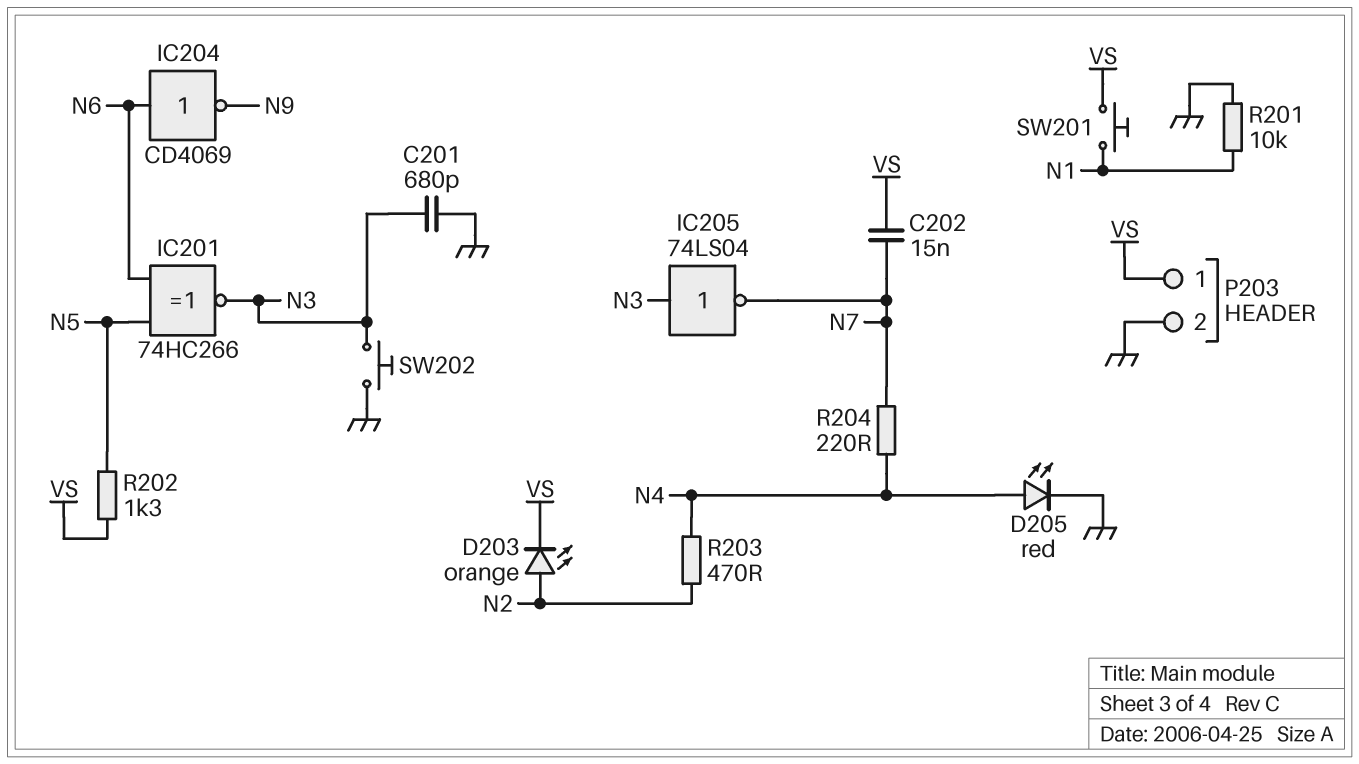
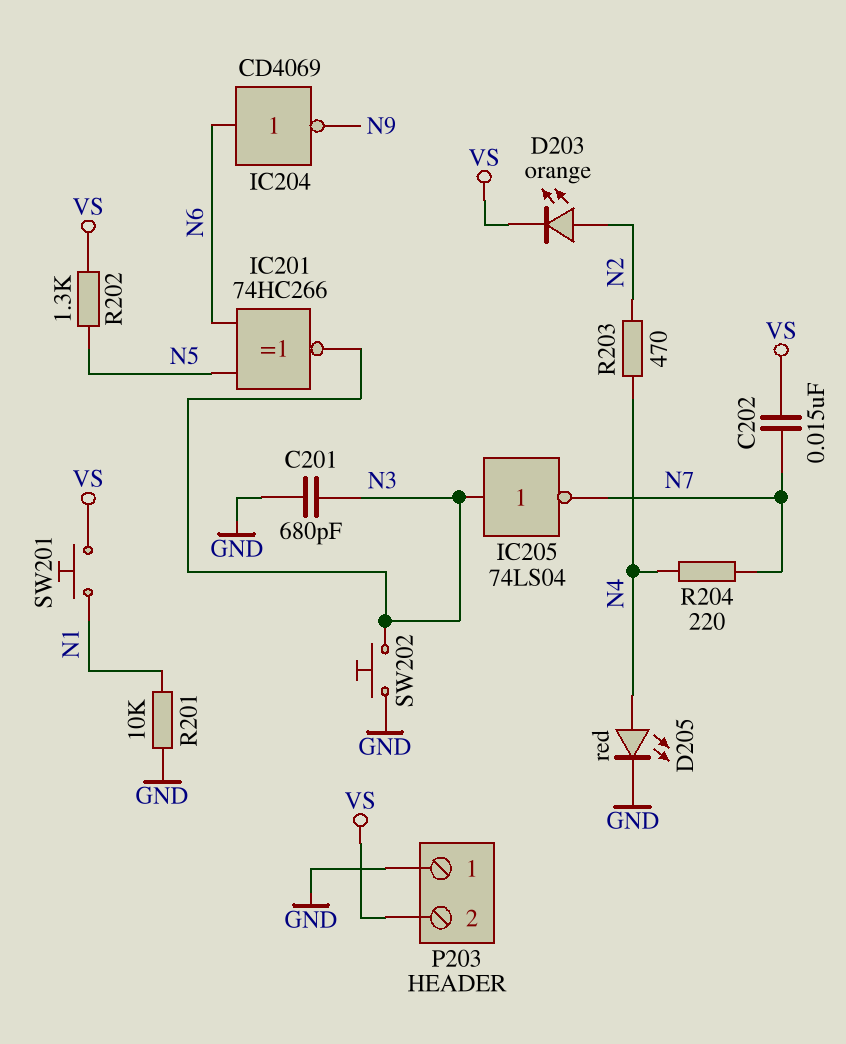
P203 pin 1: VS -> GND
P203 pin 2: GND -> VS

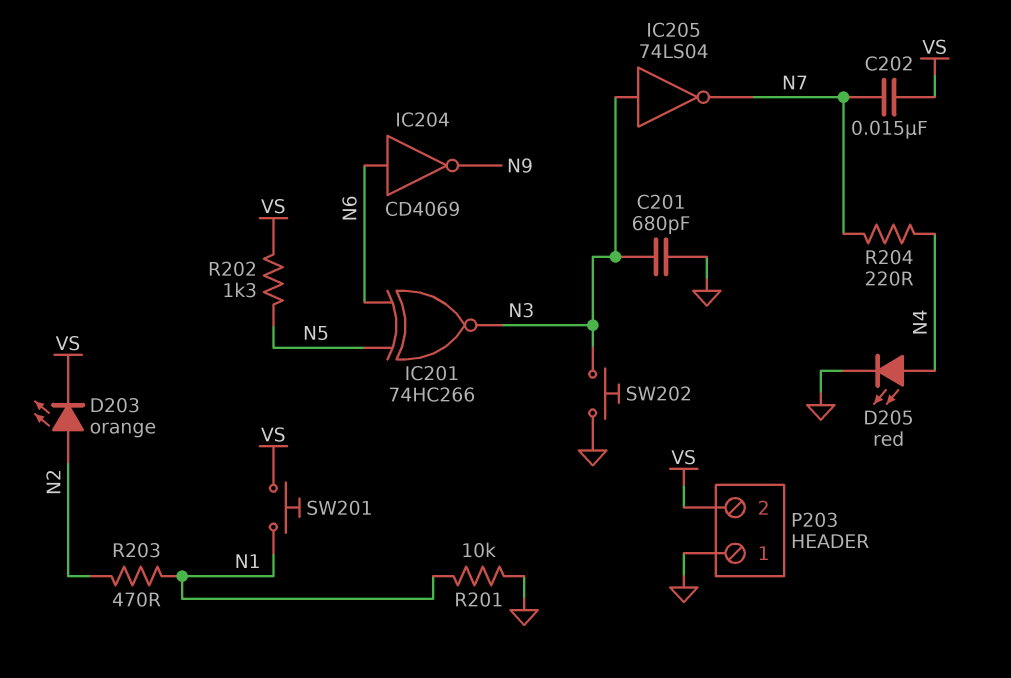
R203: 470 (N2, N4) -> 470 (N1, N2)

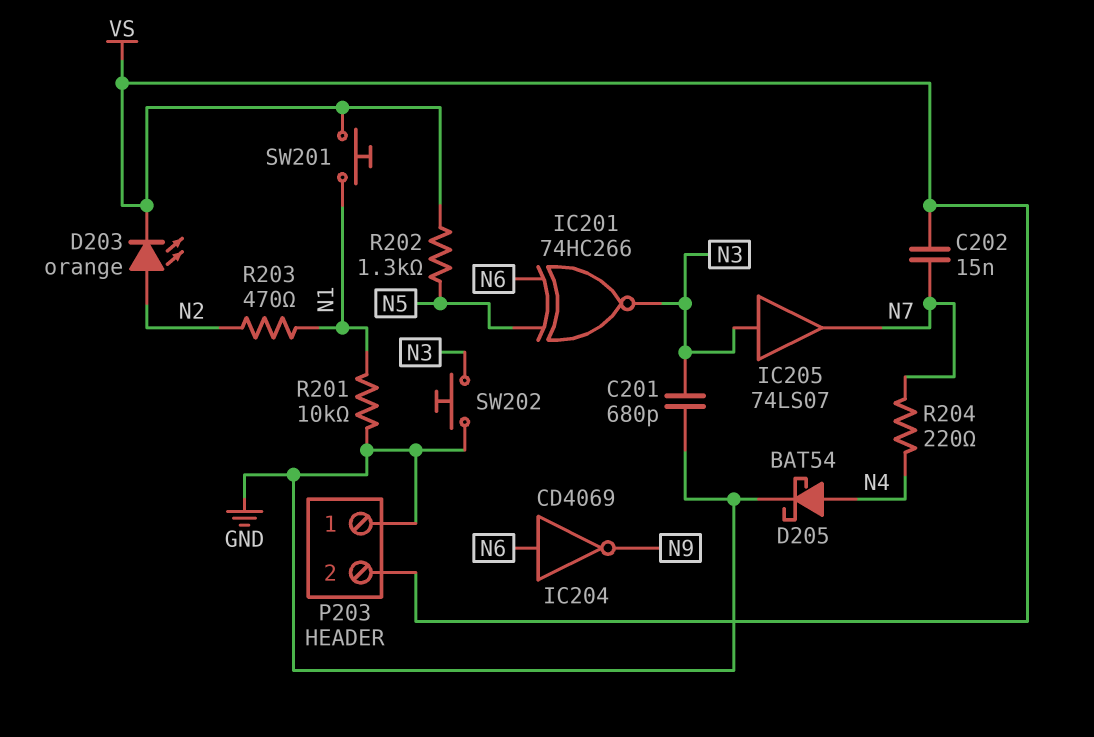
D205: LED red (A N4, K GND) -> schottky BAT54 (A N4, K GND)
IC205: NOT 74LS04 (in N3, out N7) -> buffer 74LS07 (in N3, out N7)

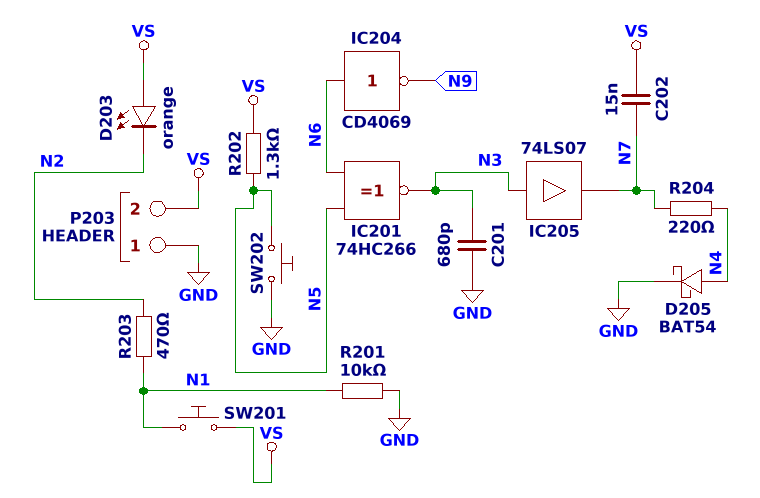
D203: LED orange (A N2, K VS) -> LED orange (A VS, K N2)
SW202: button (GND, N3) -> button (GND, N5)

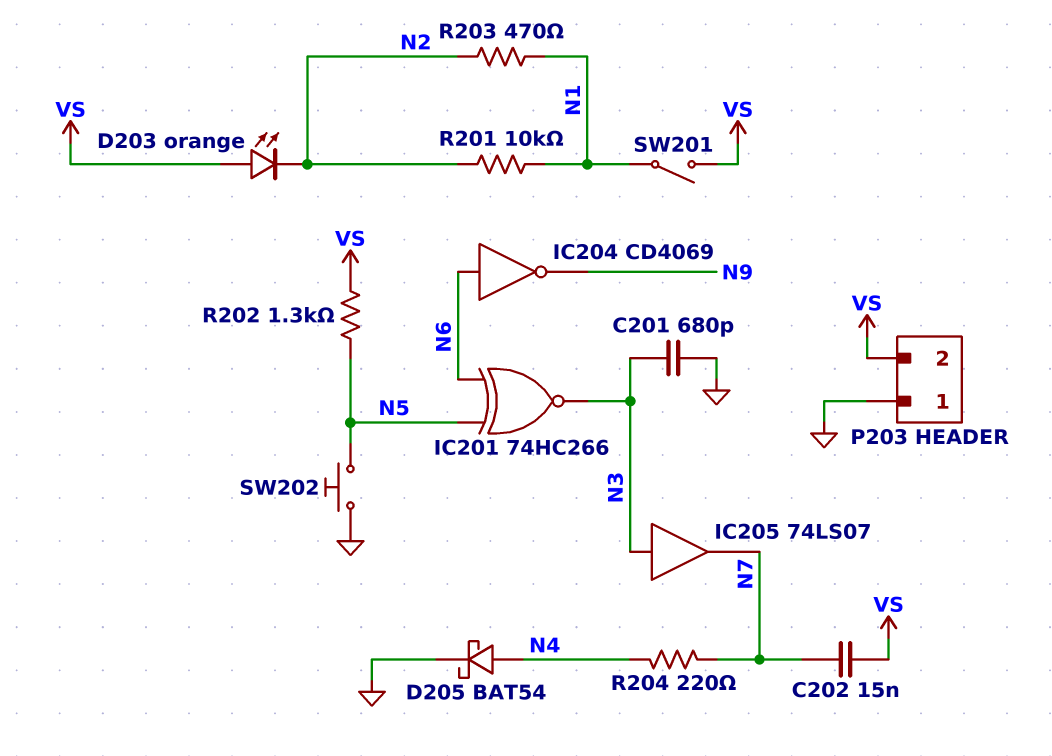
R201: 10k (GND, N1) -> 10k (N1, N2)
SW201: button (N1, VS) -> switch (N1, VS)

